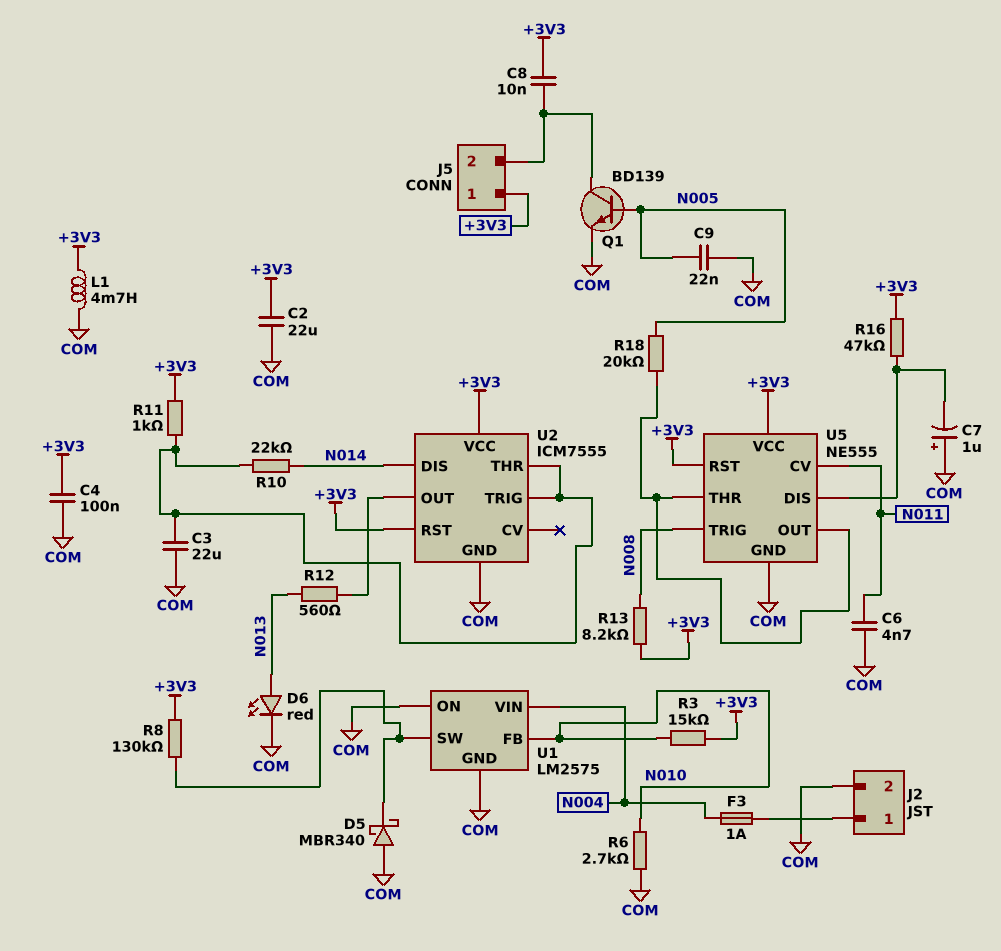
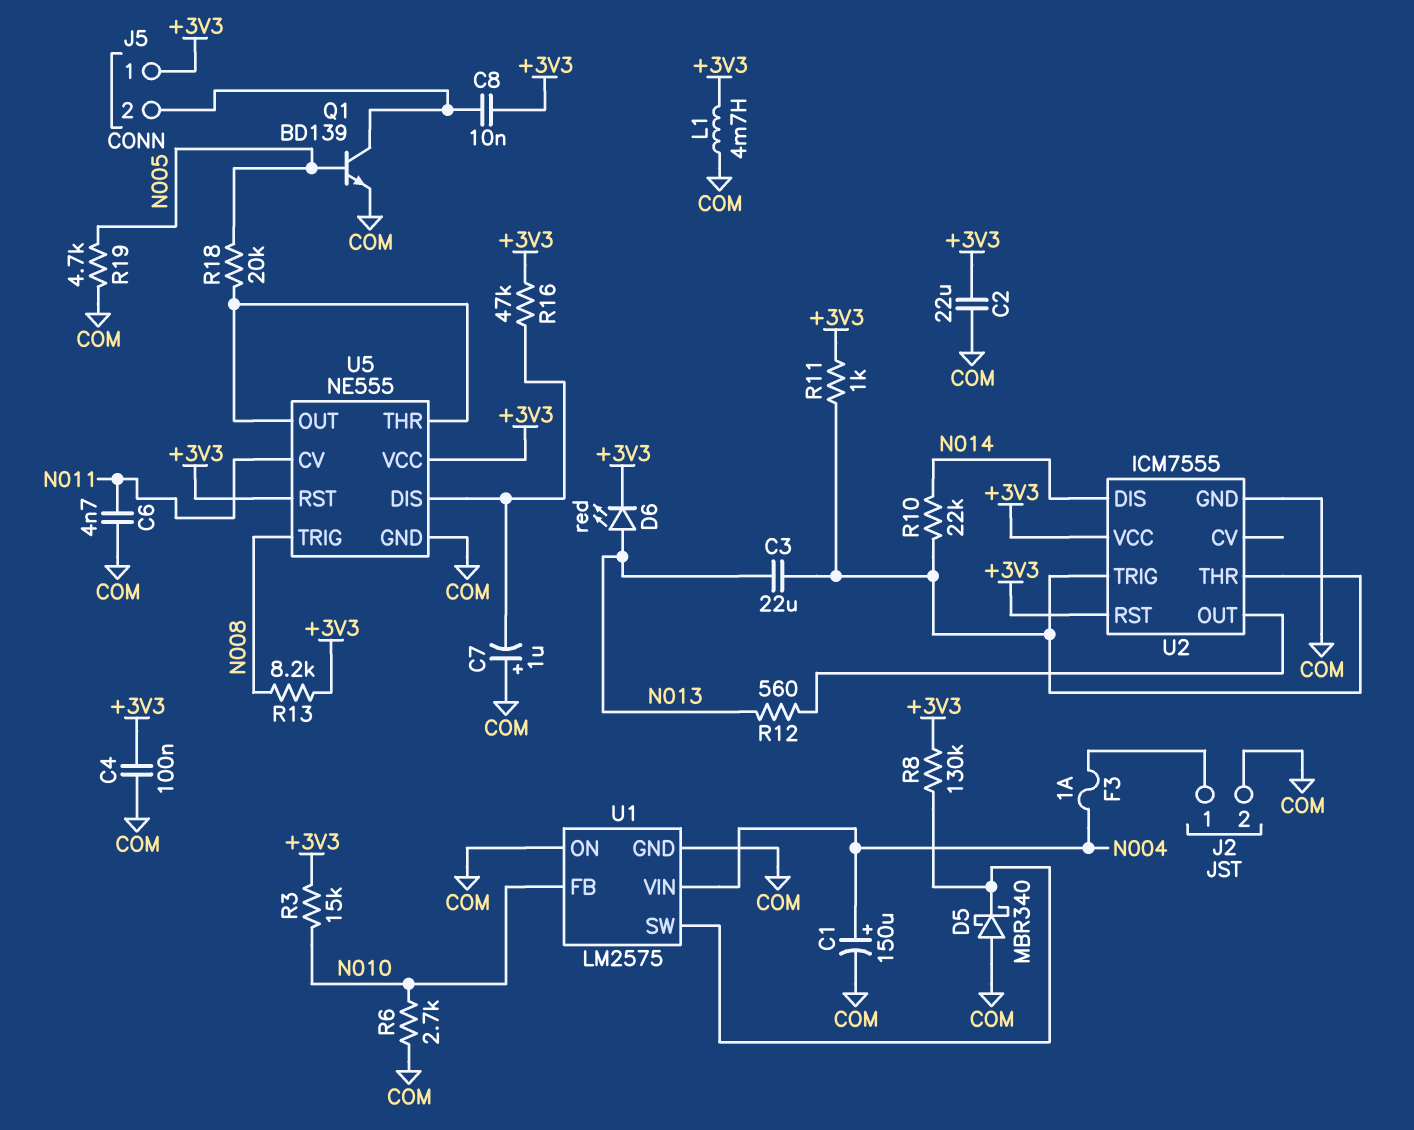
C1: none -> 150uF (plus N004, minus COM)
C3: 22uF (COM, U2/THR) -> 22uF (N013, U2/THR)
C9: 22nF (COM, N005) -> none
D6: LED red (A N013, K COM) -> LED red (A N013, K +3V3)
R19: none -> 4.7k (COM, N005)

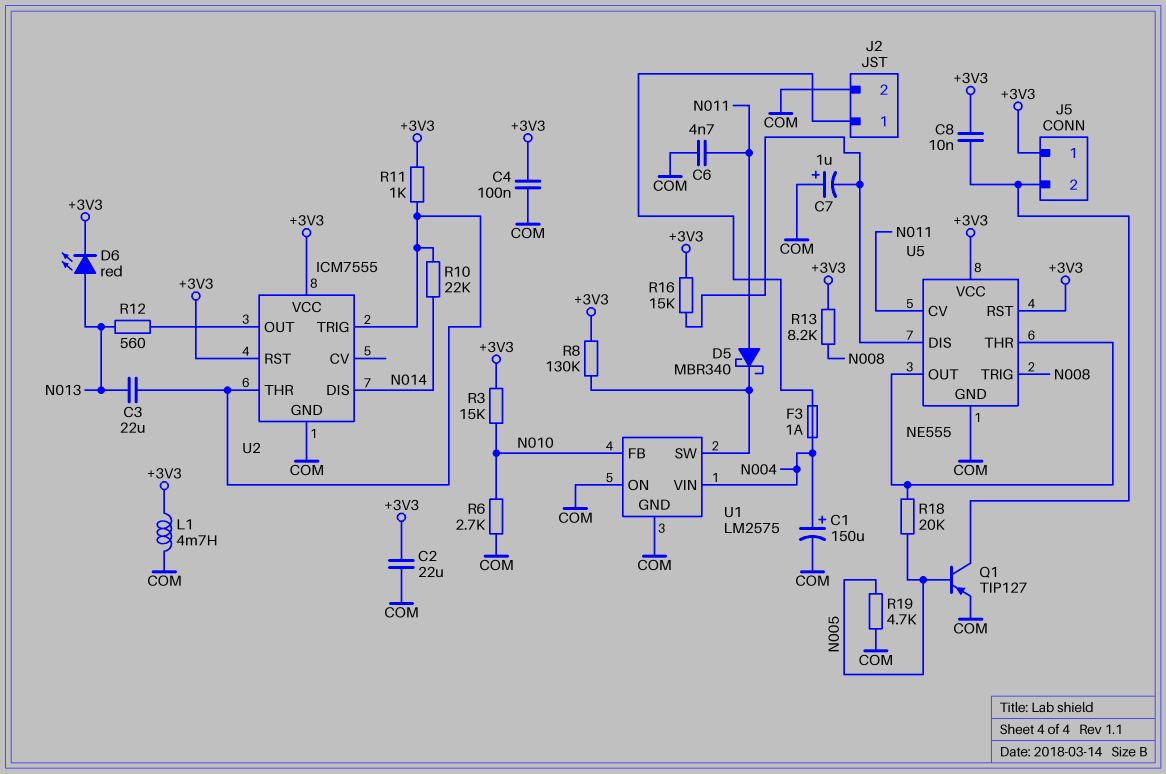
D5: schottky MBR340 (A COM, K U1/SW) -> schottky MBR340 (A N011, K U1/SW)
Q1: NPN BD139 (B N005, C J5/2, E COM) -> PNP TIP127 (B N005, C J5/2, E COM)
R16: 47k (+3V3, U5/DIS) -> 15k (+3V3, U5/DIS)

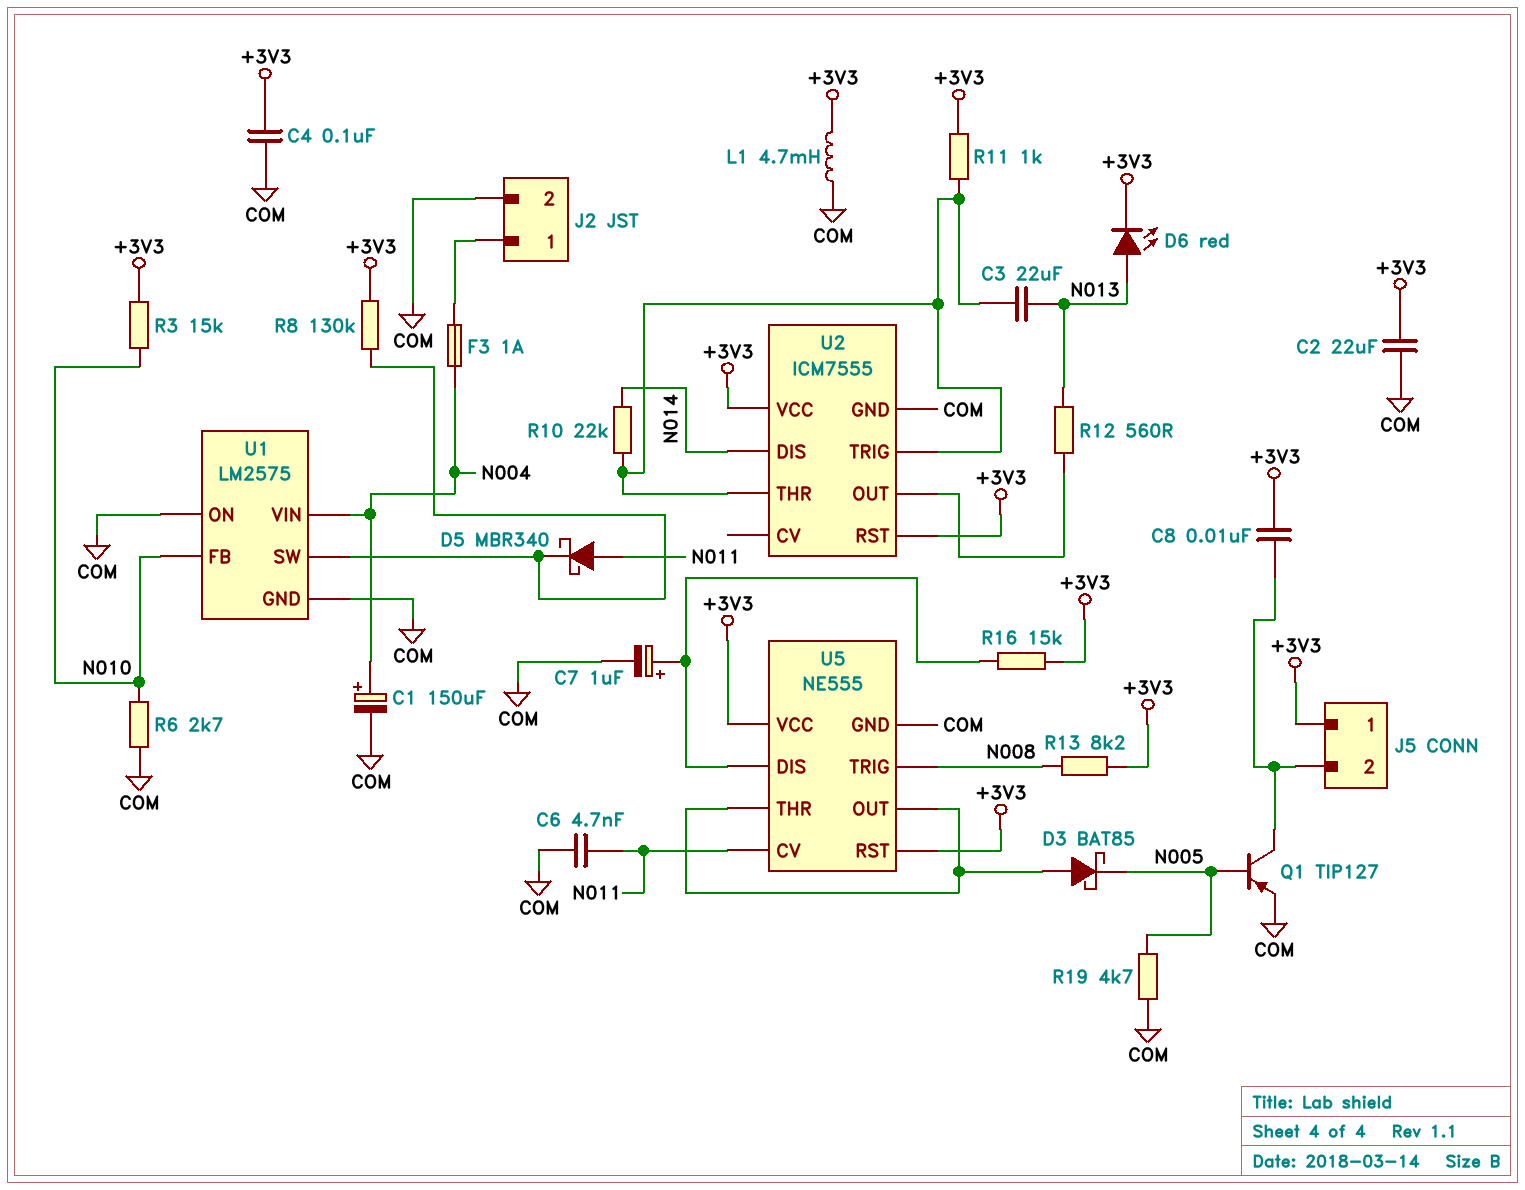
C7: 1uF (plus COM, minus U5/DIS) -> 1uF (plus U5/DIS, minus COM)
D3: none -> schottky BAT85 (A U5/OUT, K N005)
R18: 20k (N005, U5/OUT) -> none

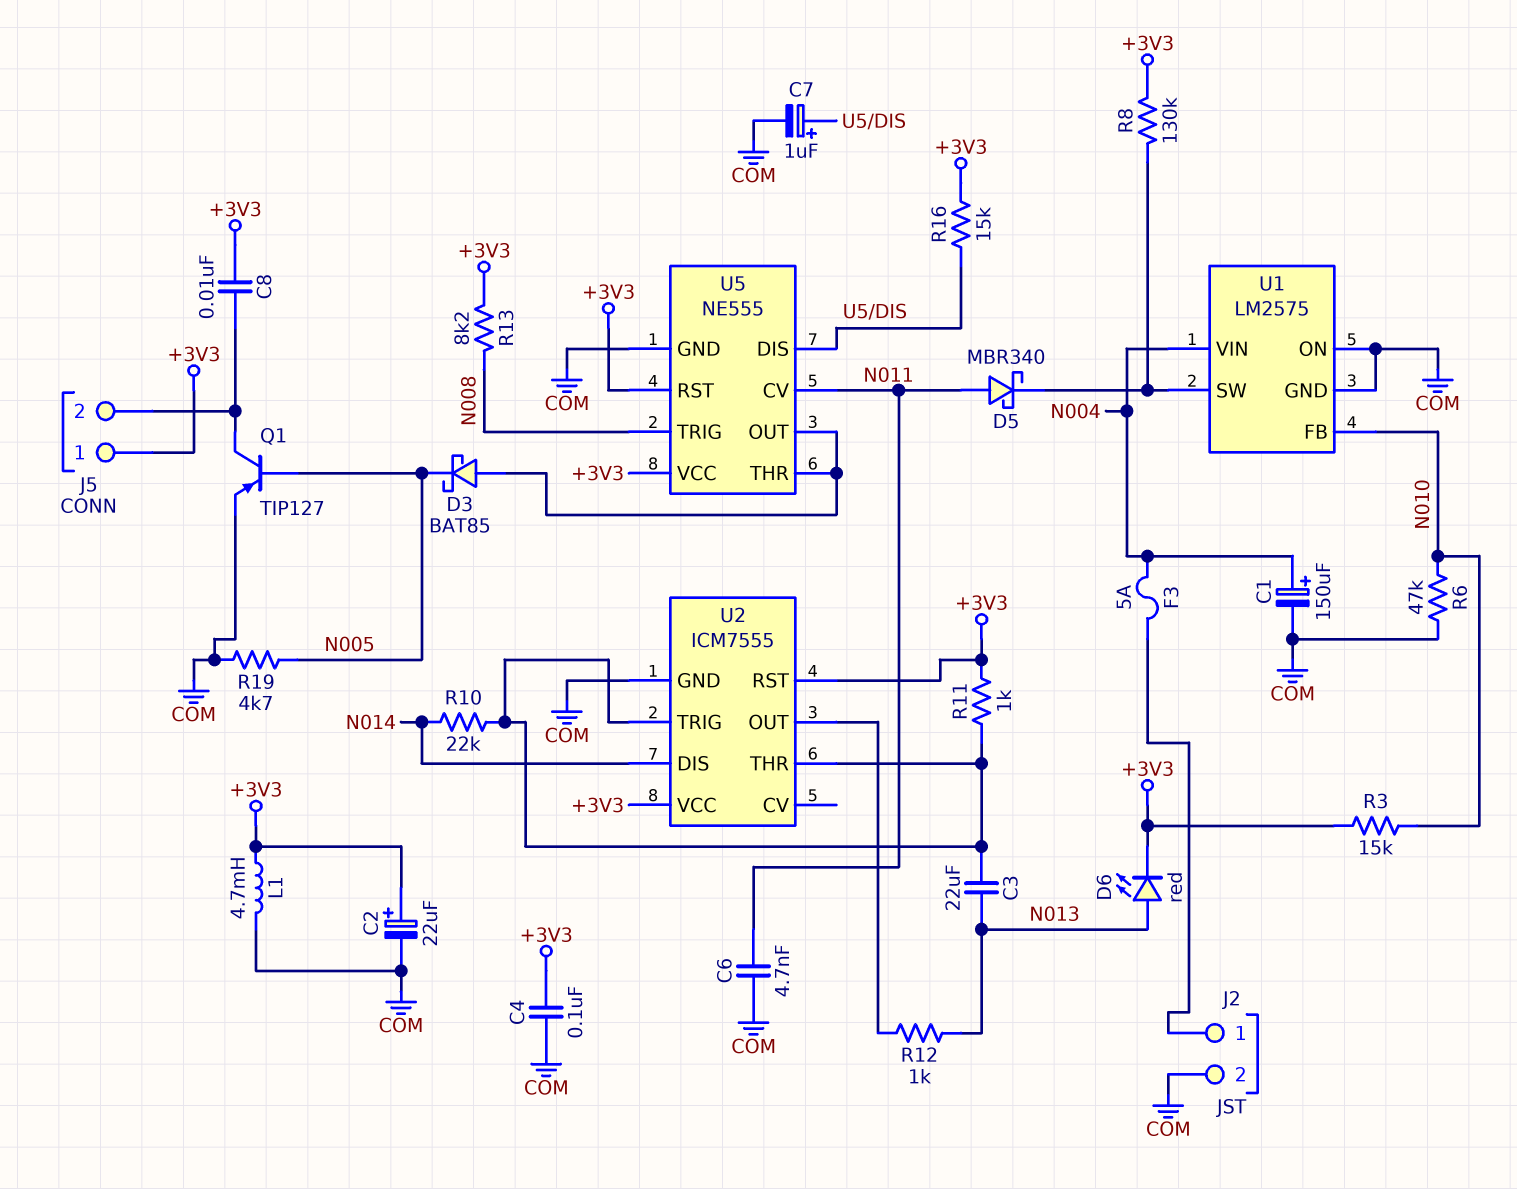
C2: 22uF (+3V3, COM) -> 22uF (plus +3V3, minus COM)
F3: 1A (J2/1, N004) -> 5A (J2/1, N004)
R6: 2.7k (COM, N010) -> 47k (COM, N010)
R12: 560 (N013, U2/OUT) -> 1k (N013, U2/OUT)

